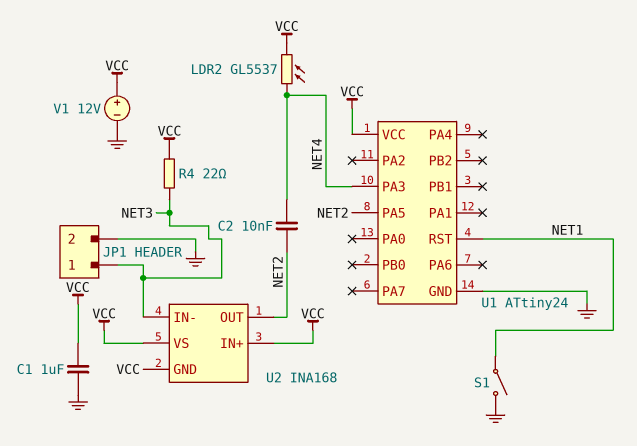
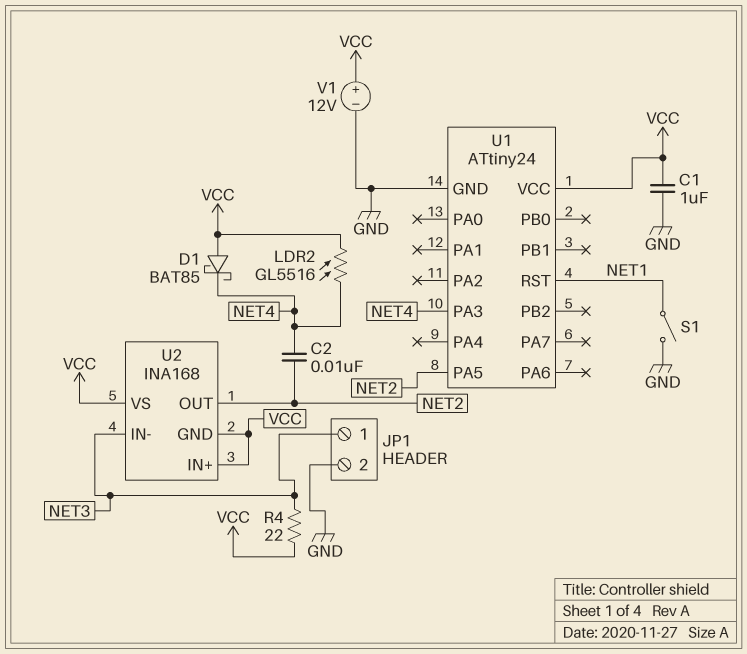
D1: none -> schottky BAT85 (A VCC, K NET4)
LDR2: GL5537 (NET4, VCC) -> GL5516 (NET4, VCC)

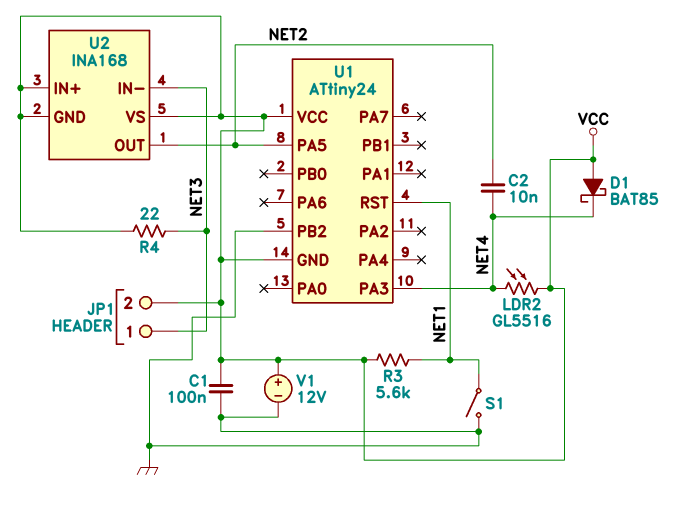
C1: 1uF (GND, VCC) -> 100nF (GND, VCC)
JP1 pin 2: GND -> VCC
R3: none -> 5.6k (NET1, VCC)
U1 pin GND: GND -> VCC
U1 pin PB2: none -> GND

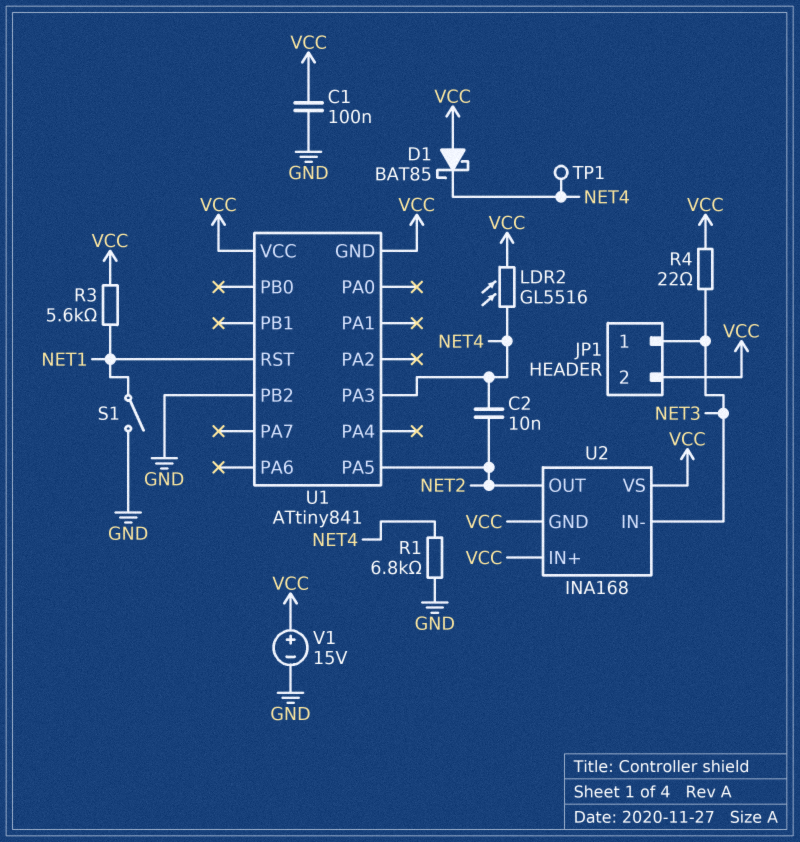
R1: none -> 6.8k (GND, NET4)
TP1: none -> test point (NET4)
U1: ATtiny24 -> ATtiny841
V1: 12V (plus VCC, minus GND) -> 15V (plus VCC, minus GND)

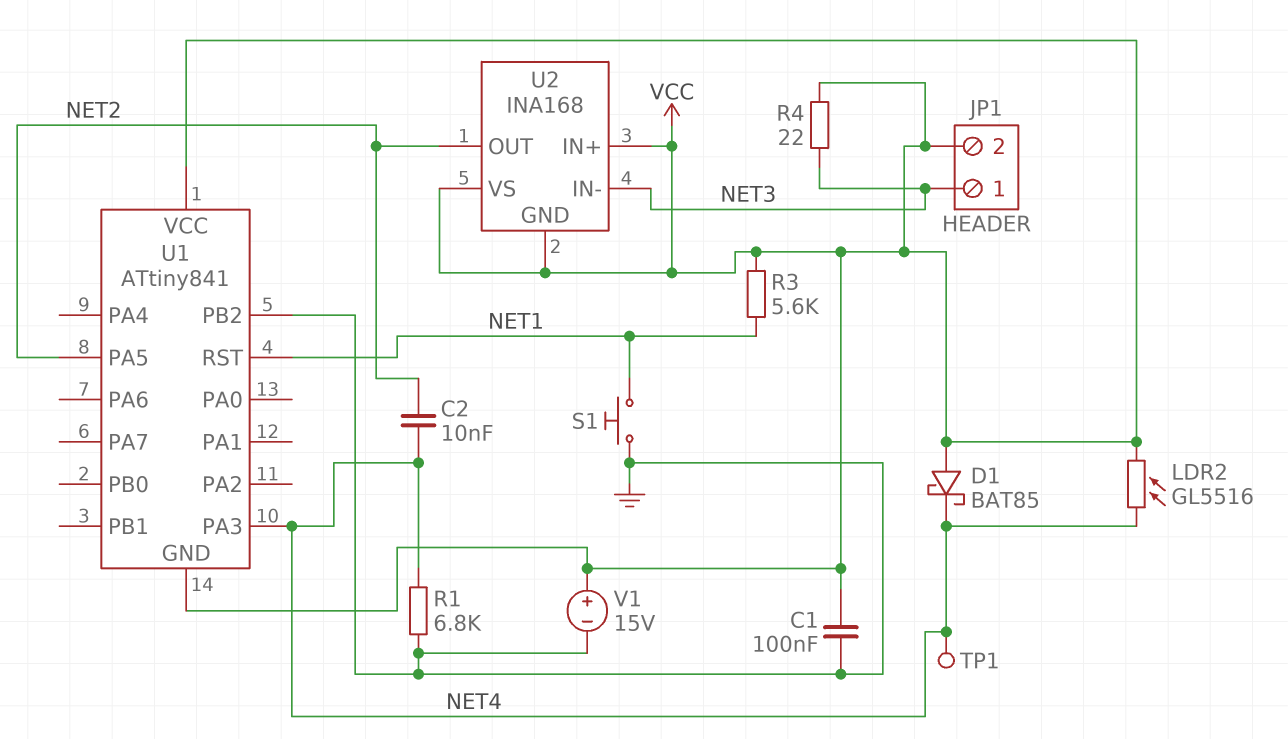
S1: switch (GND, NET1) -> button (GND, NET1)

